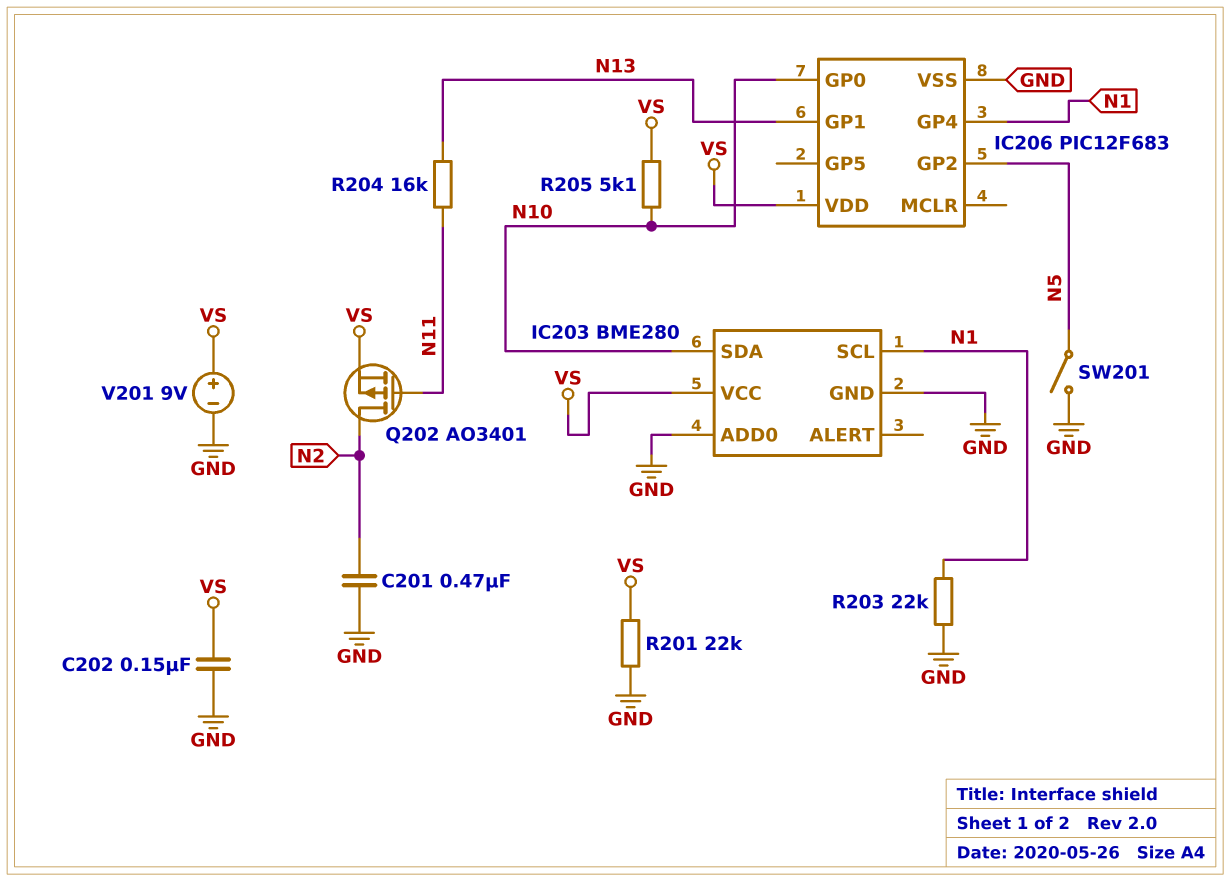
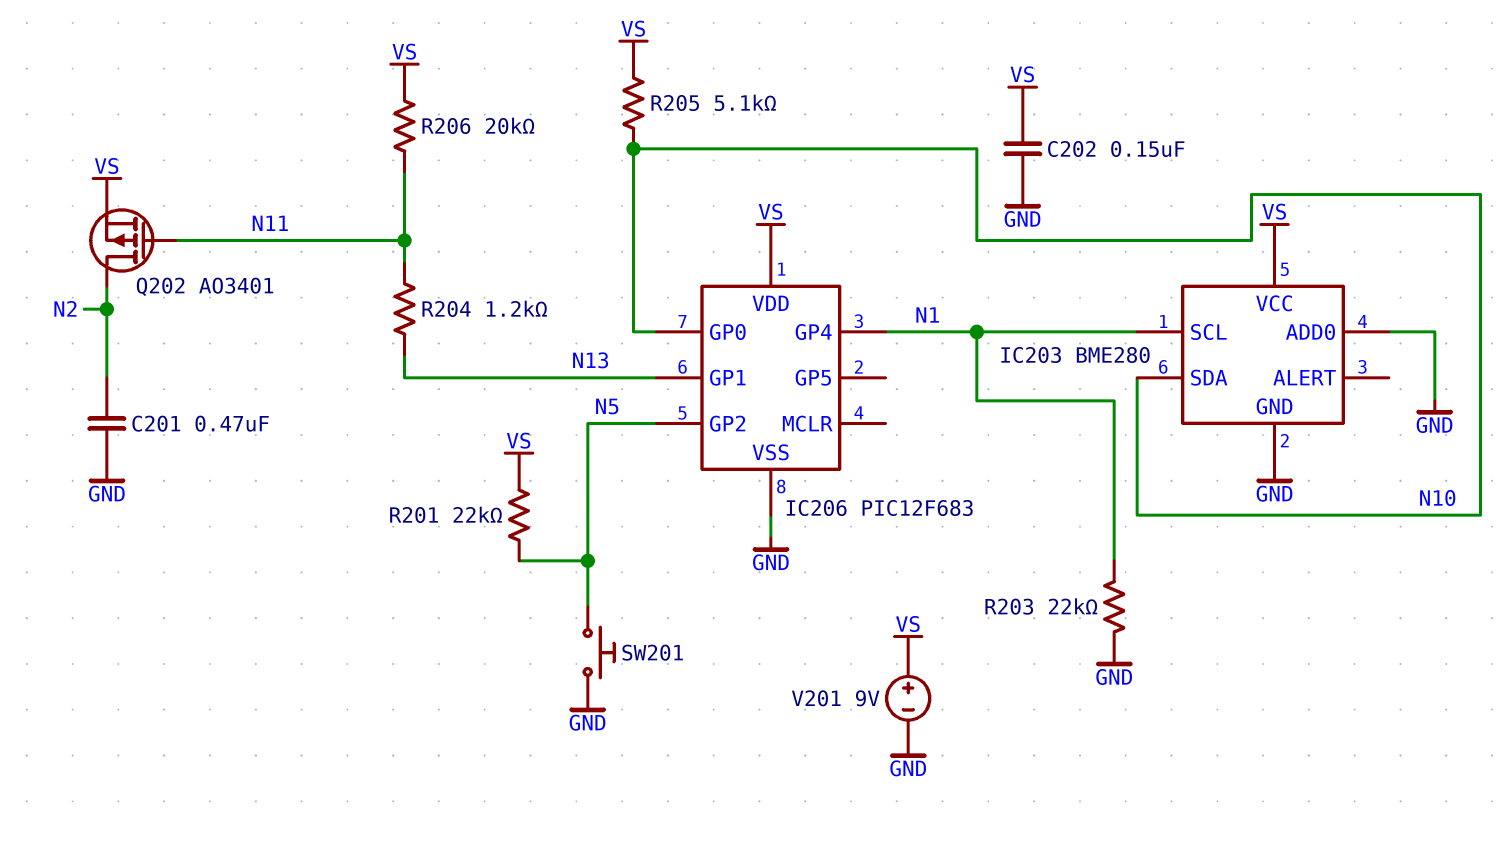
R201: 22k (GND, VS) -> 22k (N5, VS)
R204: 16k (N11, N13) -> 1.2k (N11, N13)
R206: none -> 20k (N11, VS)
SW201: switch (GND, N5) -> button (GND, N5)

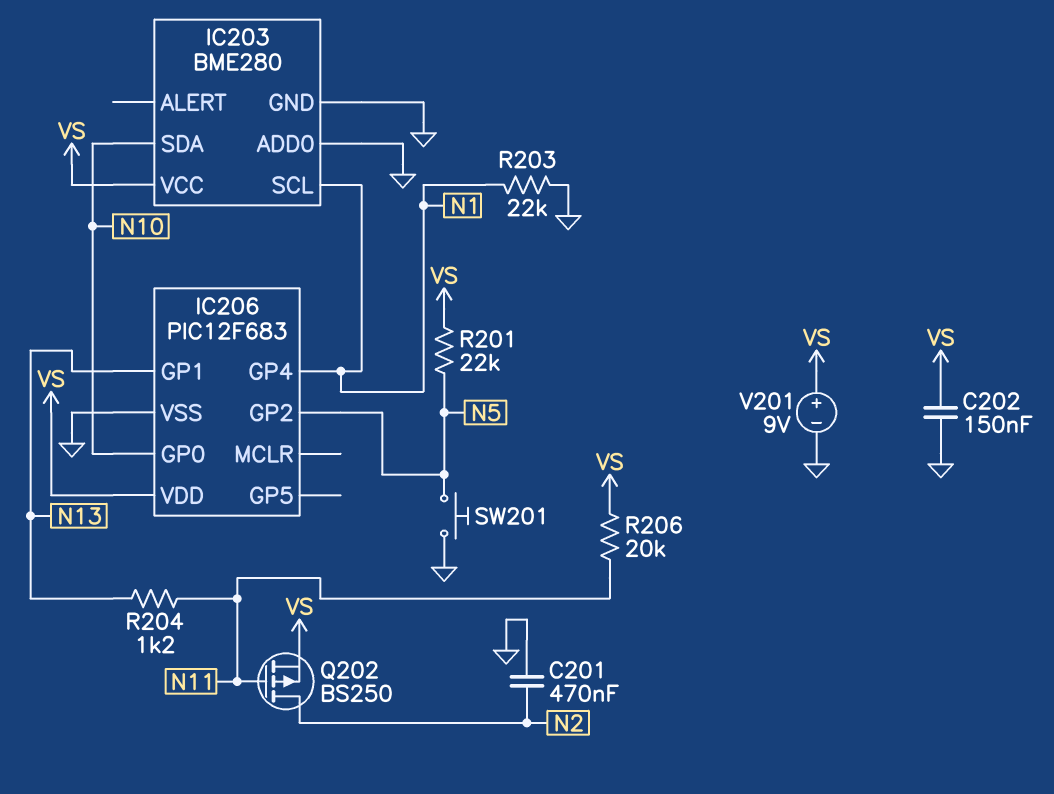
Q202: PMOS AO3401 (G N11, D N2, S VS) -> PMOS BS250 (G N11, D N2, S VS)
R205: 5.1k (N10, VS) -> none

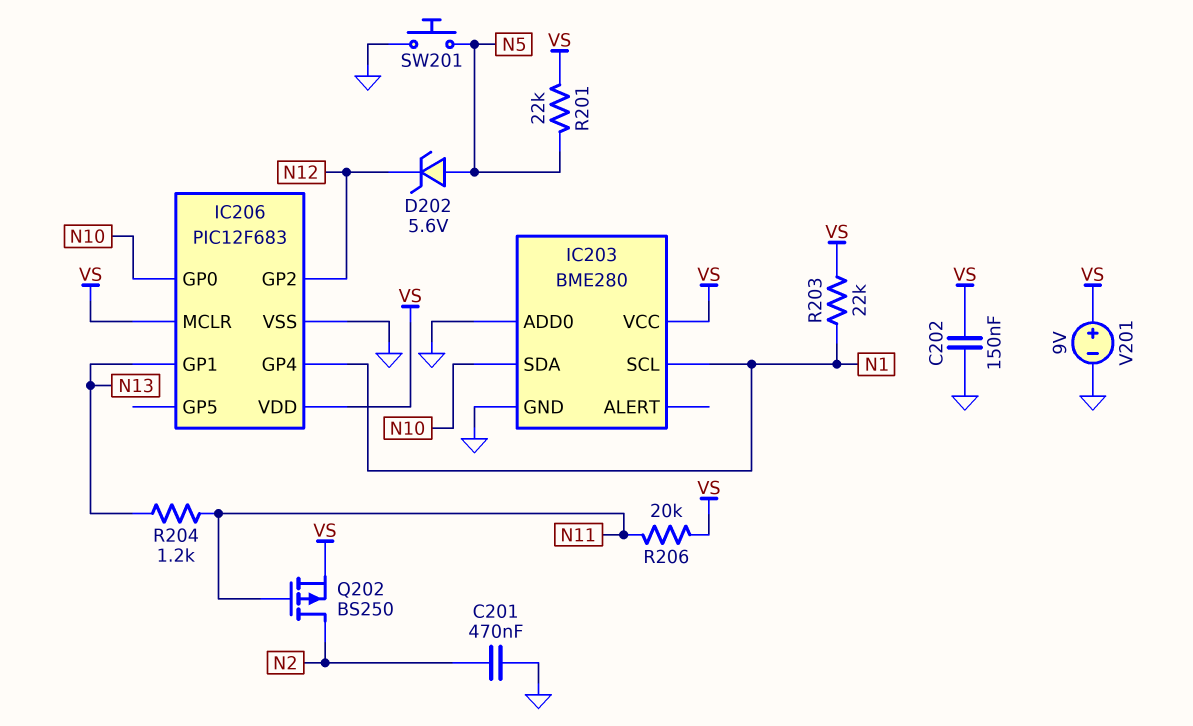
D202: none -> zener 5.6V (A N5, K N12)
IC206 pin GP2: N5 -> N12
IC206 pin MCLR: none -> VS
R203: 22k (GND, N1) -> 22k (N1, VS)

